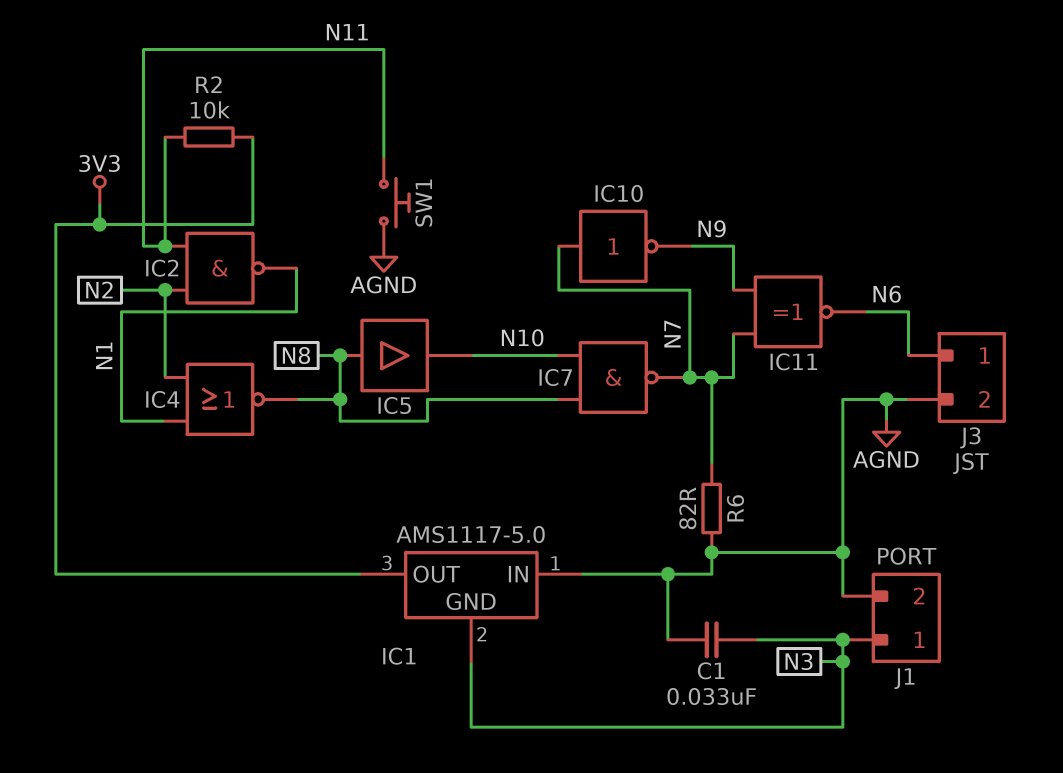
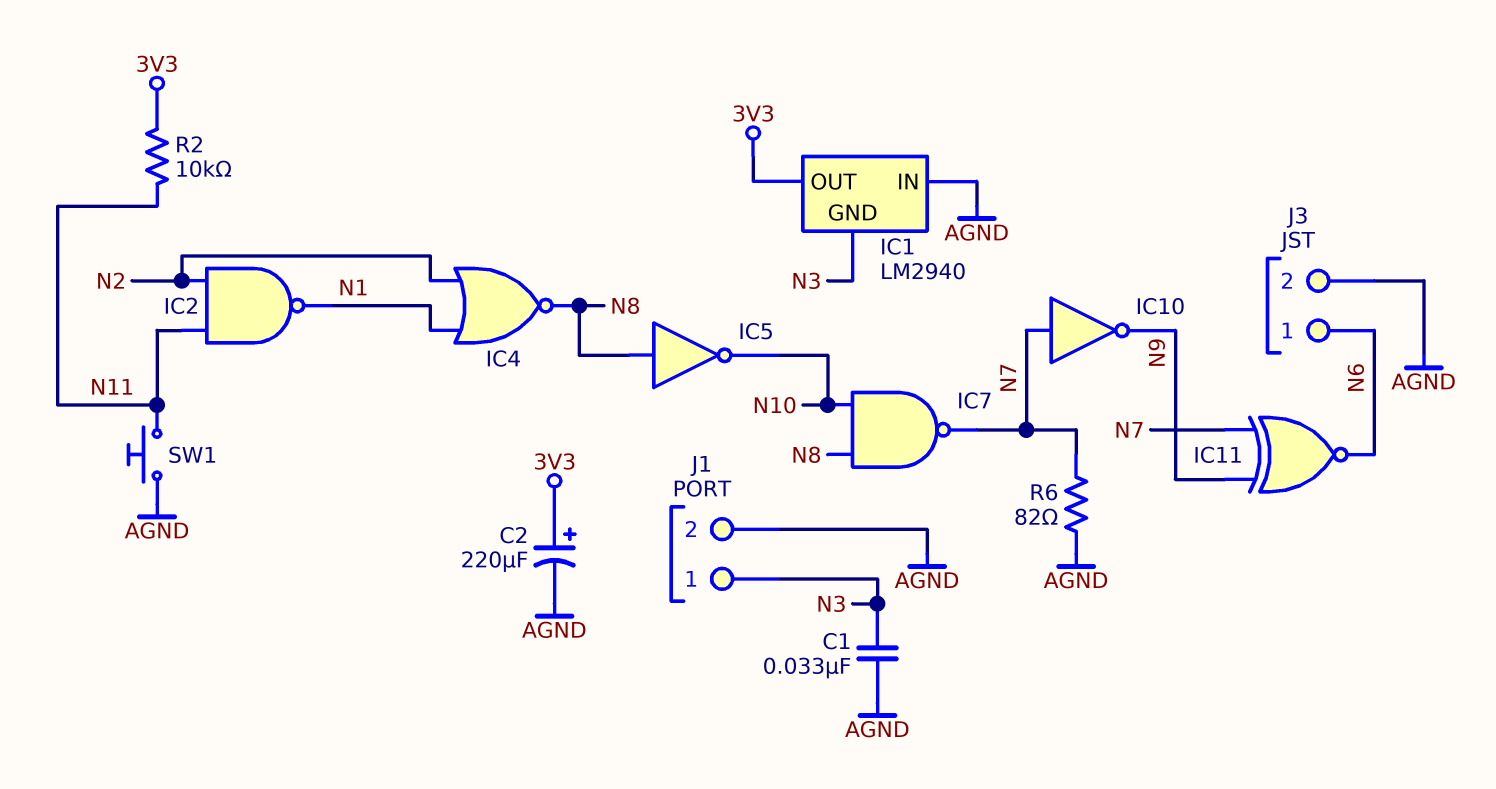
C2: none -> 220uF (plus 3V3, minus AGND)
IC1: AMS1117-5.0 -> LM2940
IC5: buffer (in N8, out N10) -> NOT (in N8, out N10)

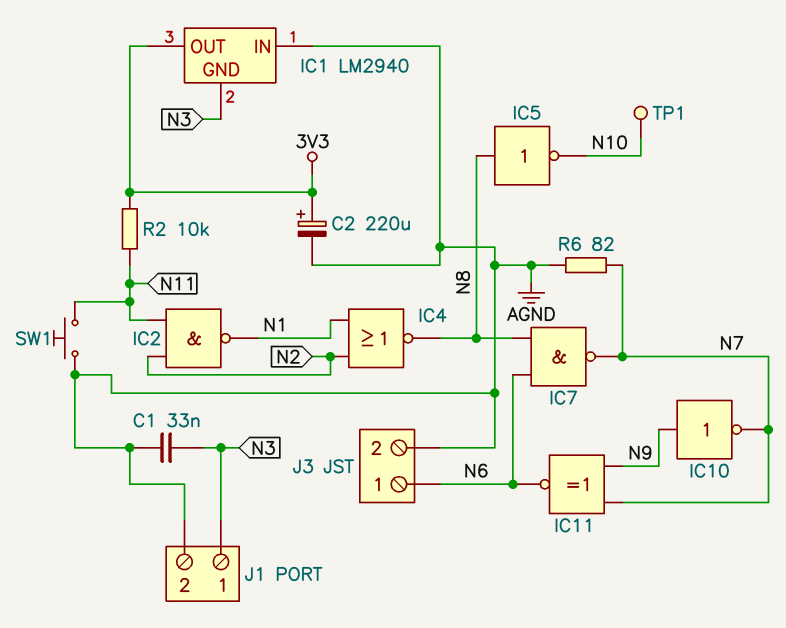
IC7: NAND (in N8, in N10, out N7) -> NAND (in N6, in N8, out N7)
IC10: NOT (in N7, out N9) -> NOT (in N9, out N7)
TP1: none -> test point (N10)

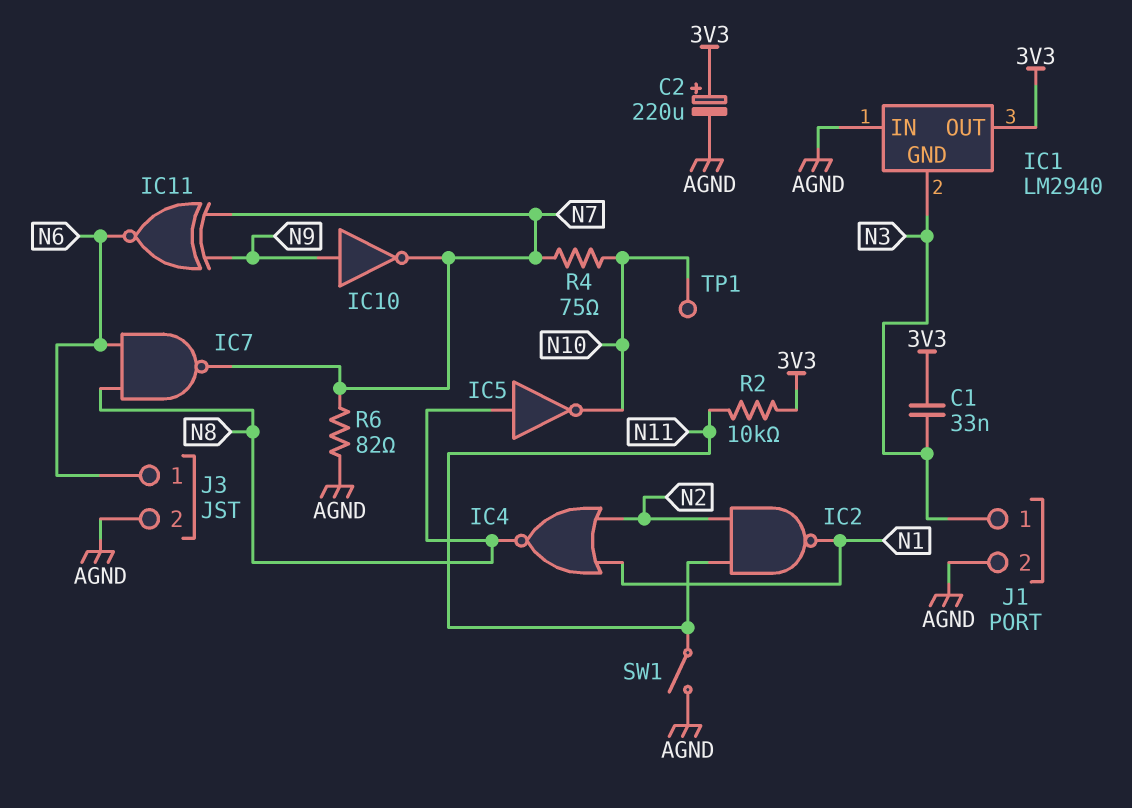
C1: 33nF (AGND, N3) -> 33nF (3V3, N3)
R4: none -> 75 (N7, N10)
SW1: button (AGND, N11) -> switch (AGND, N11)

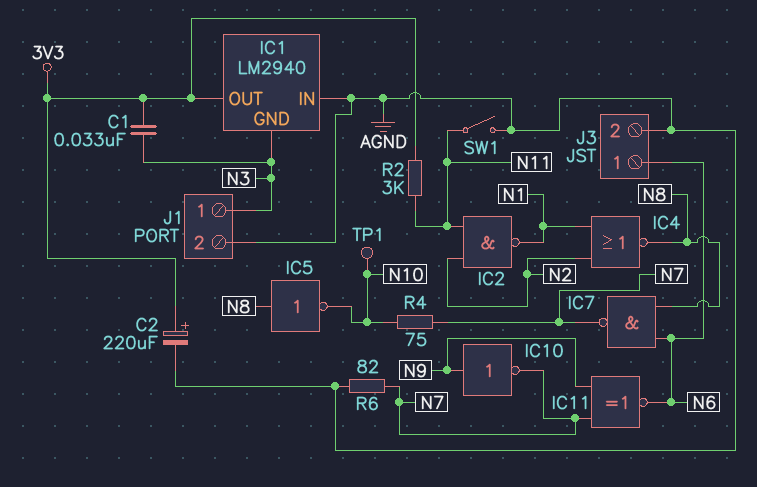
R2: 10k (3V3, N11) -> 3k (3V3, N11)

